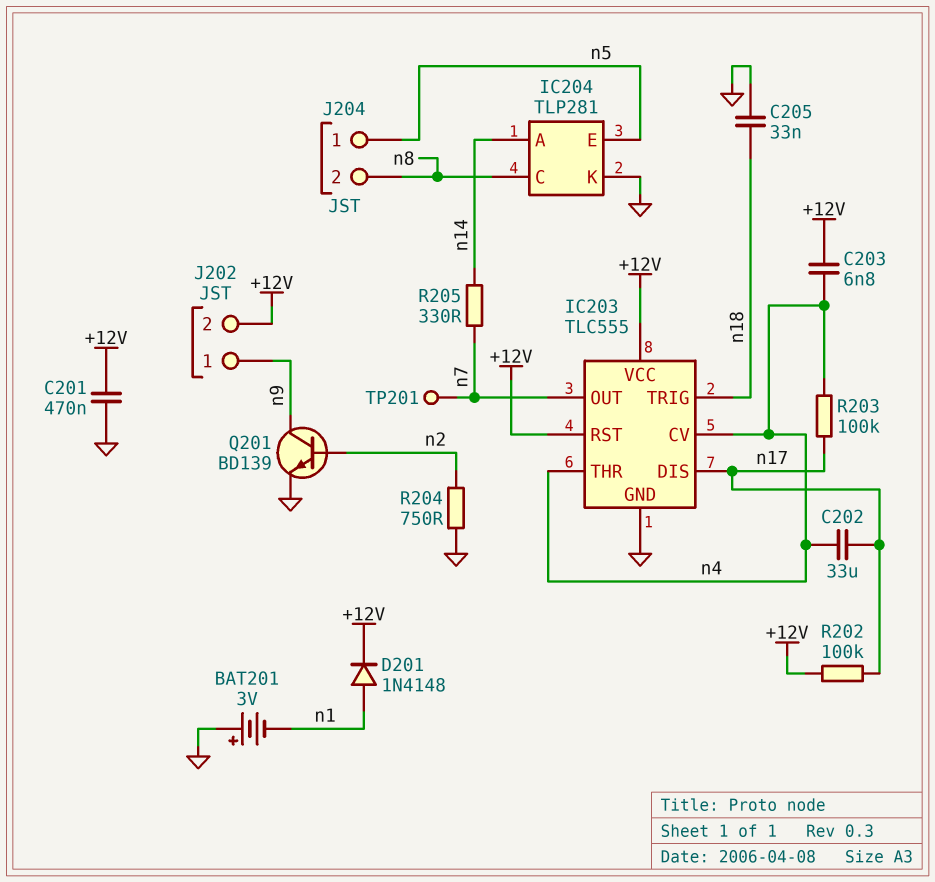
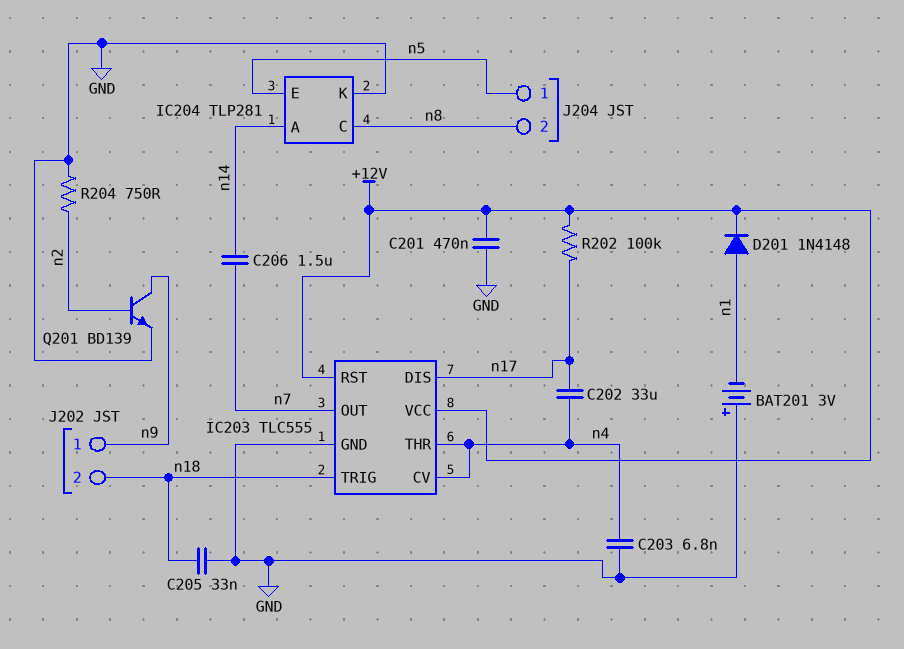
C203: 6.8nF (+12V, n4) -> 6.8nF (GND, n4)
C206: none -> 1.5uF (n7, n14)
J202 pin 2: +12V -> n18
R203: 100k (n4, n17) -> none
R205: 330 (n7, n14) -> none
TP201: test point (n7) -> none

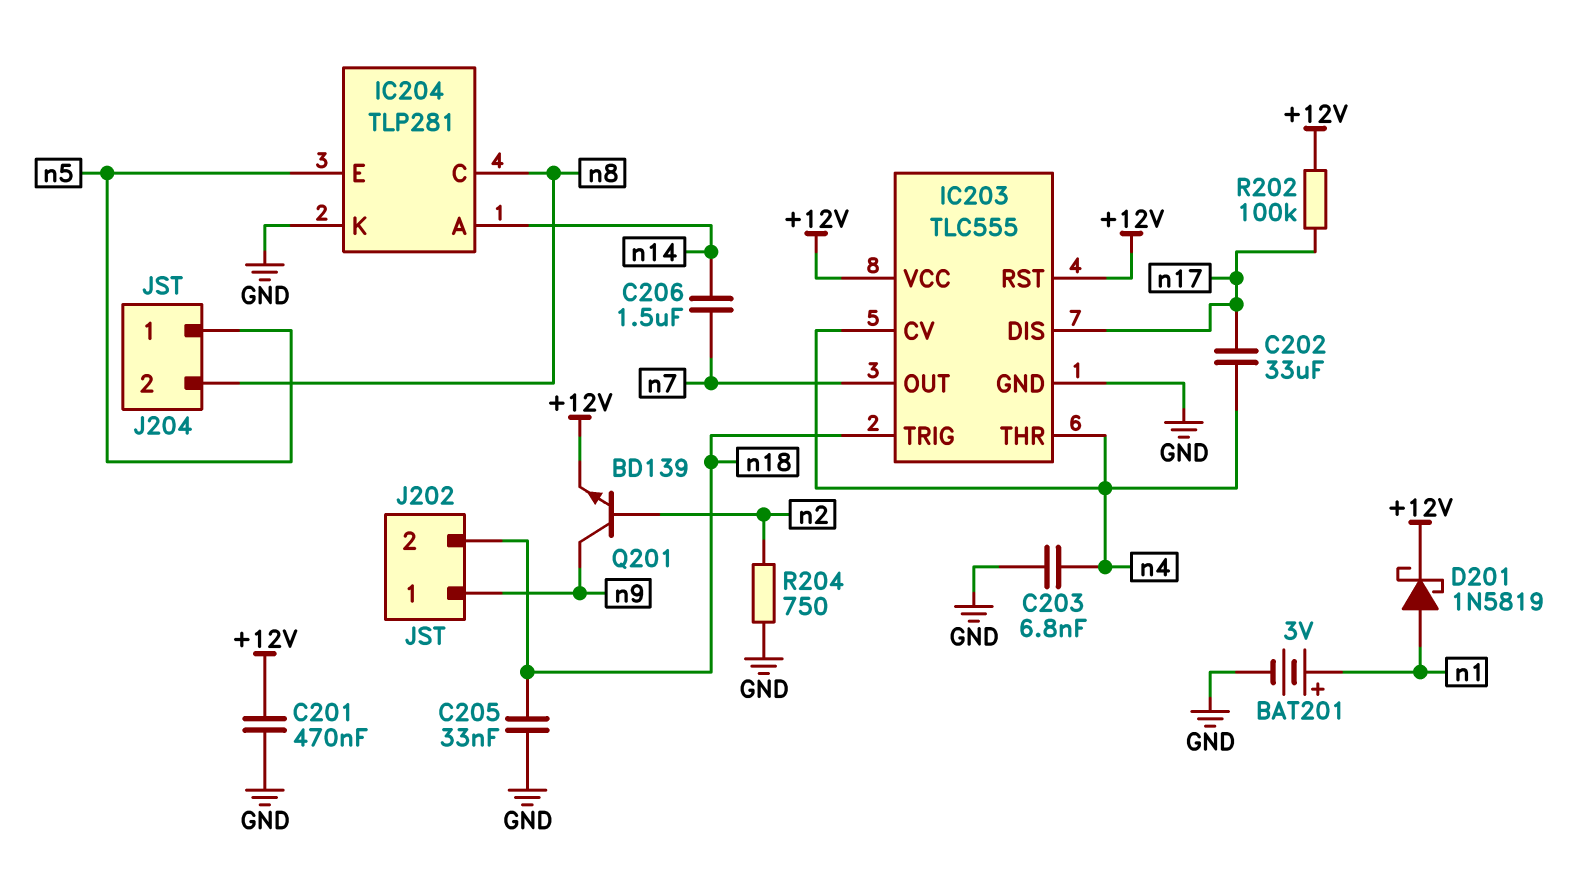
BAT201: 3V (plus GND, minus n1) -> 3V (plus n1, minus GND)
D201: diode 1N4148 (A n1, K +12V) -> schottky 1N5819 (A n1, K +12V)
Q201: NPN BD139 (B n2, C n9, E GND) -> NPN BD139 (B n2, C n9, E +12V)

